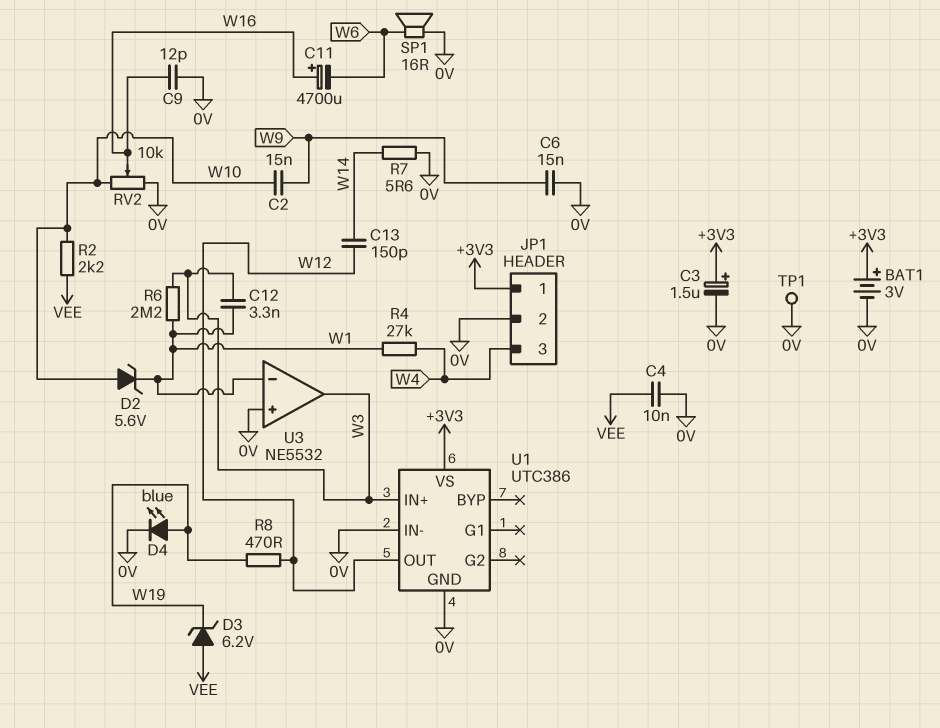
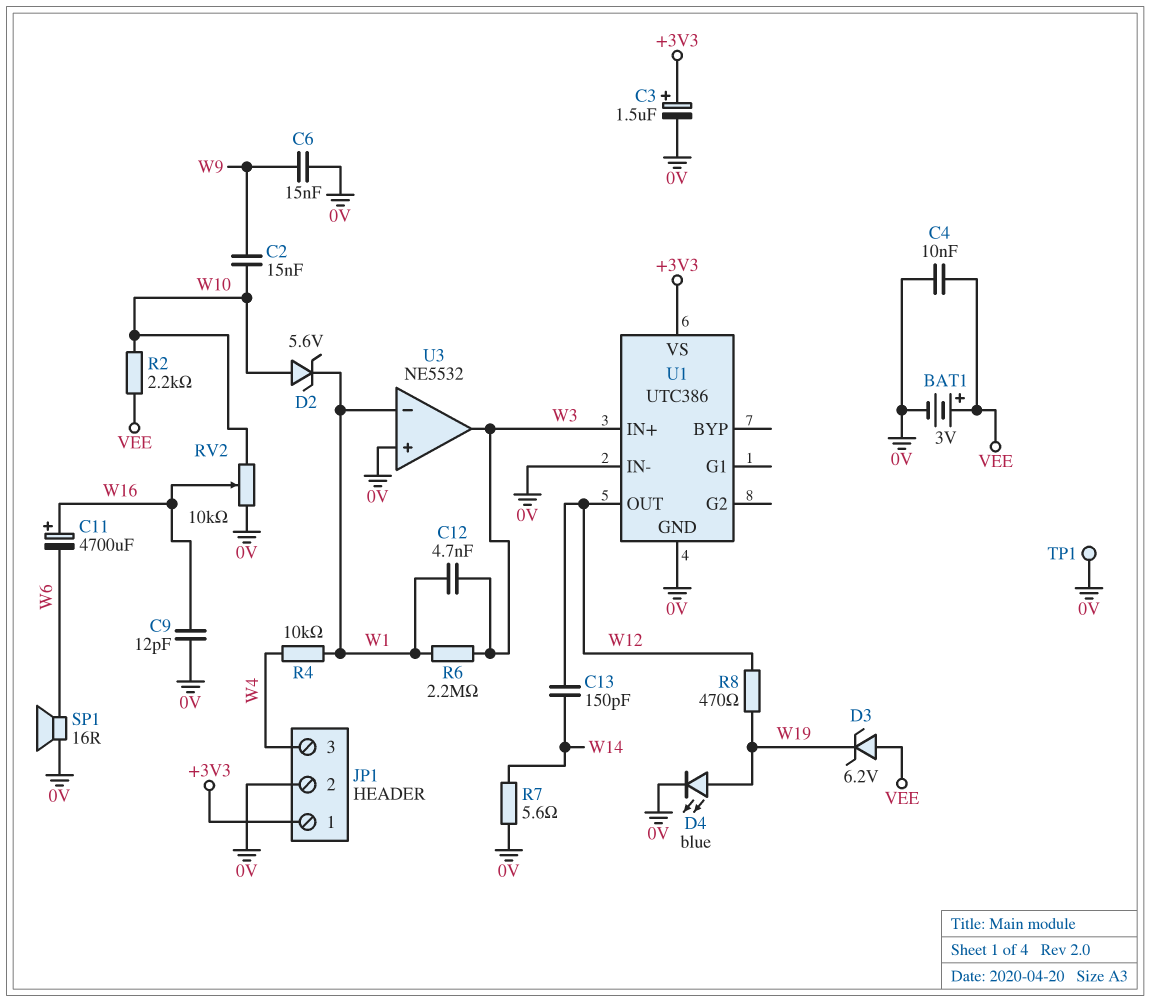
BAT1: 3V (plus +3V3, minus 0V) -> 3V (plus VEE, minus 0V)
C12: 3.3nF (W1, W3) -> 4.7nF (W1, W3)
R4: 27k (W1, W4) -> 10k (W1, W4)

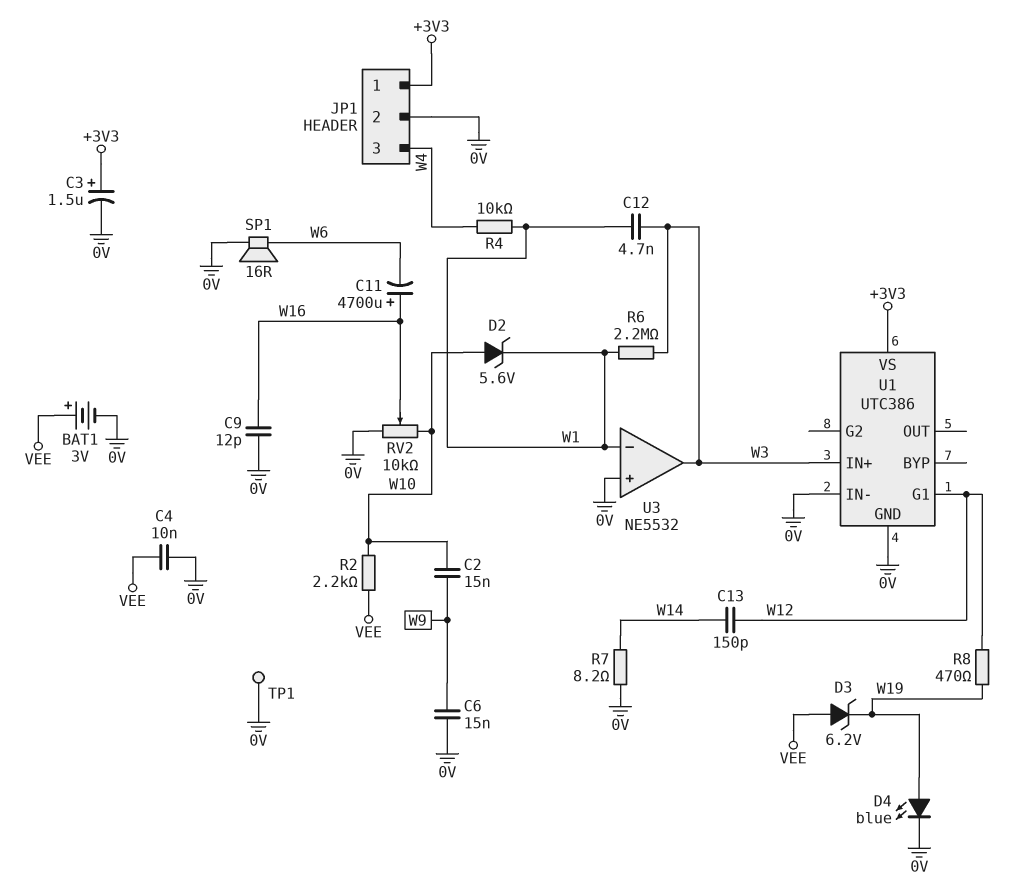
R7: 5.6 (0V, W14) -> 8.2 (0V, W14)
U1 pin G1: none -> W12
U1 pin OUT: W12 -> none

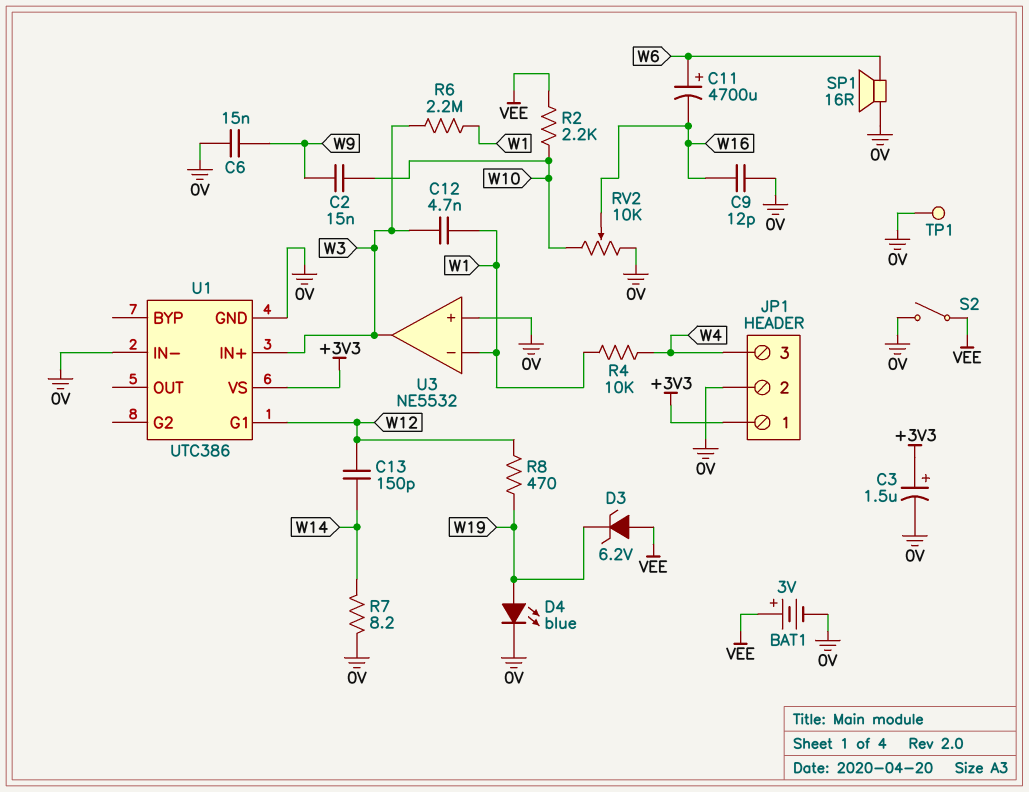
C4: 10nF (0V, VEE) -> none
C11: 4700uF (plus W16, minus W6) -> 4700uF (plus W6, minus W16)
D2: zener 5.6V (A W10, K W1) -> none
S2: none -> switch (0V, VEE)

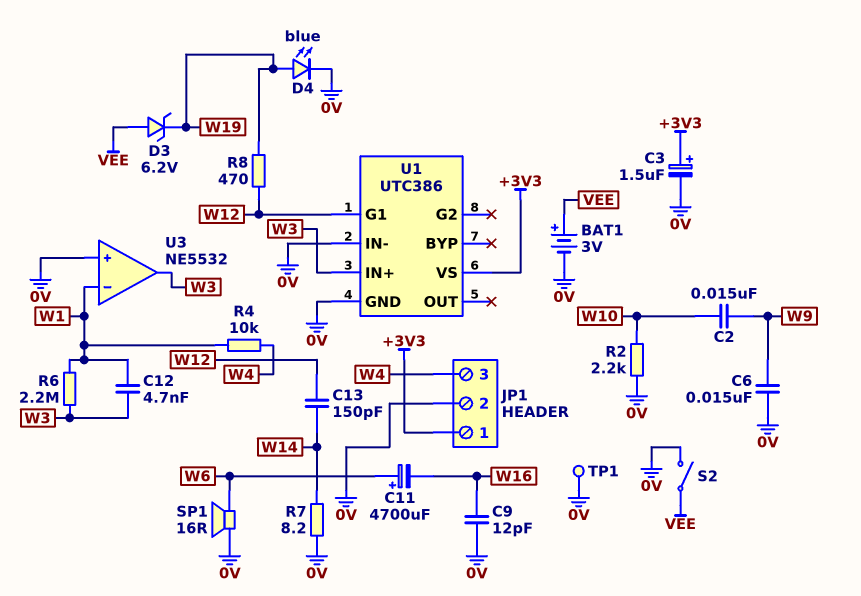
R2: 2.2k (VEE, W10) -> 2.2k (0V, W10)
RV2: 10k (0V, W10, wiper W16) -> none

